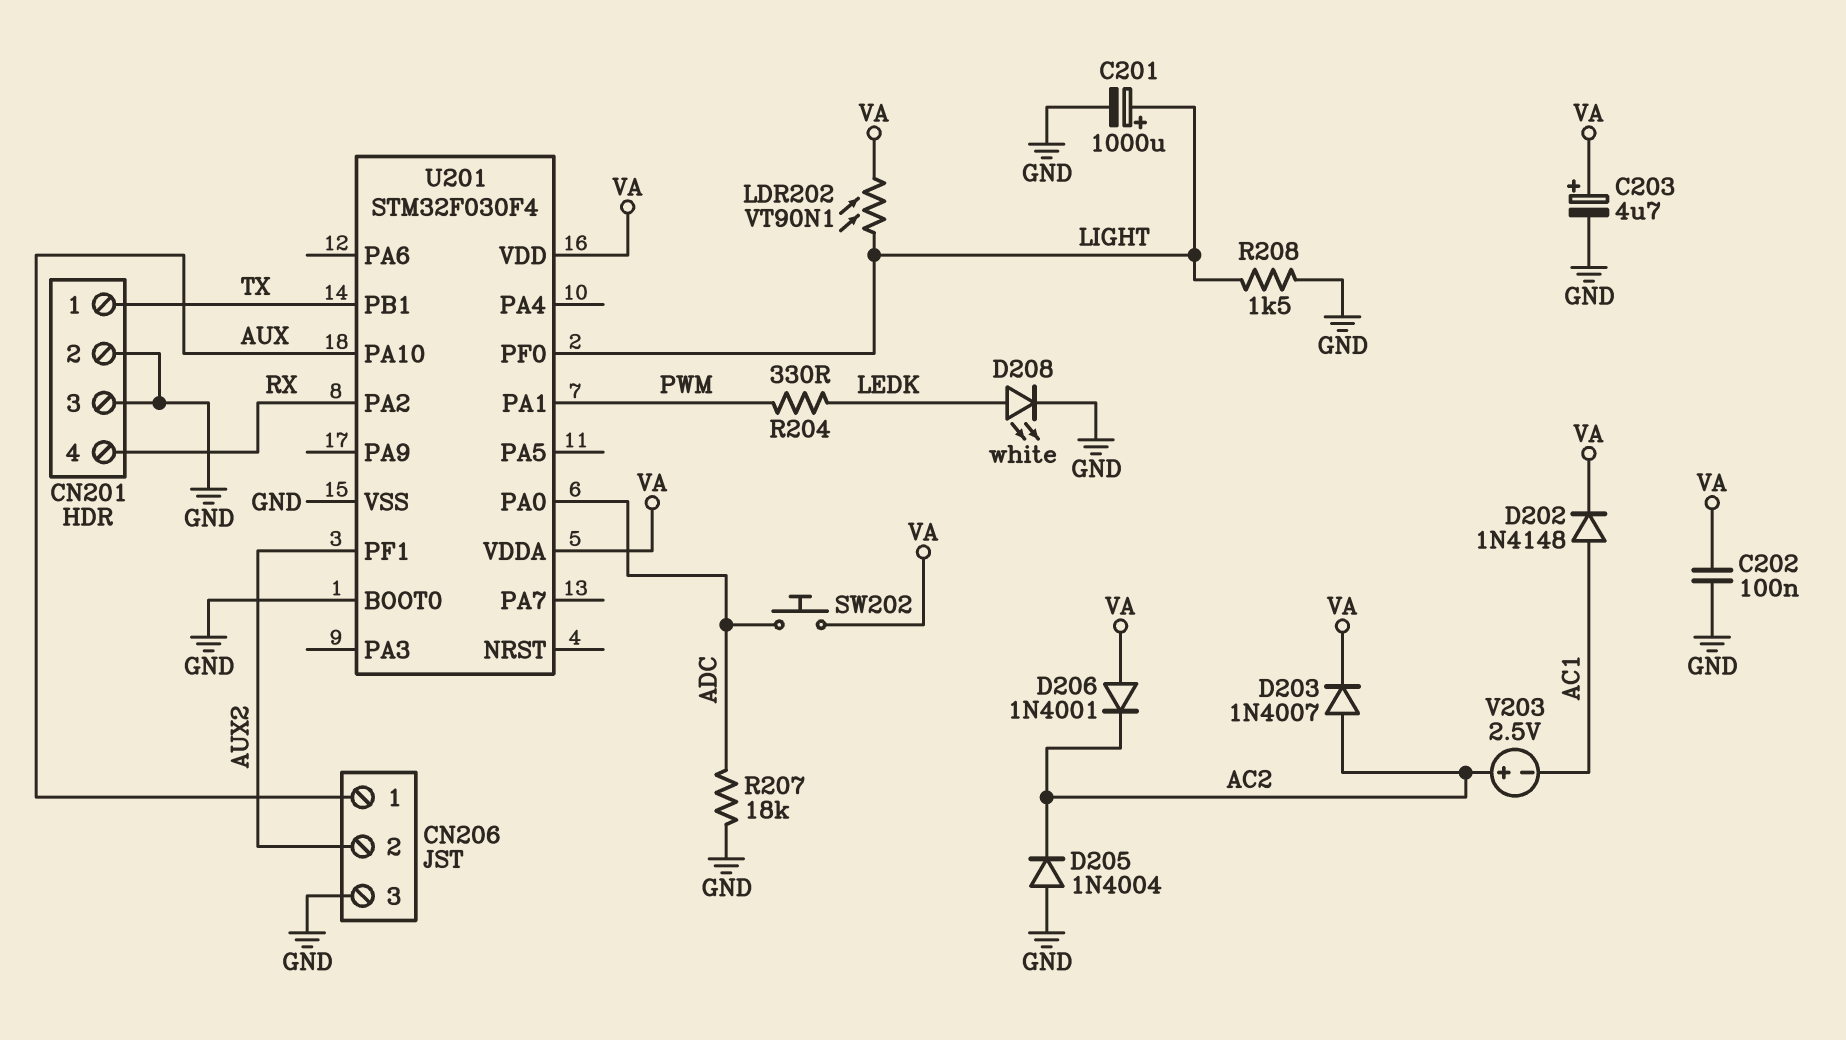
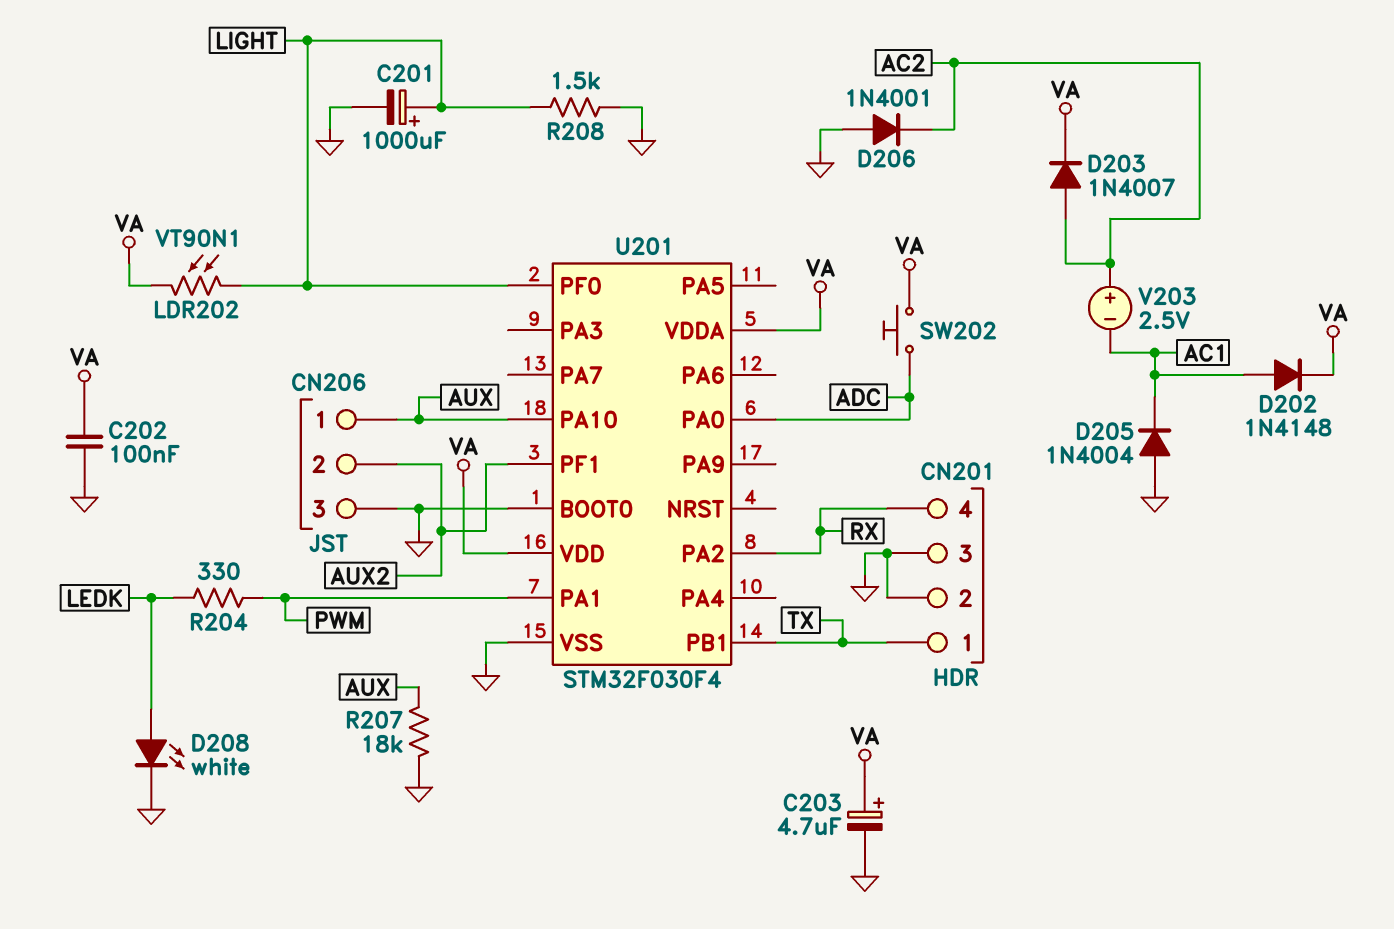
D205: diode 1N4004 (A GND, K AC2) -> diode 1N4004 (A GND, K AC1)
D206: diode 1N4001 (A VA, K AC2) -> diode 1N4001 (A GND, K AC2)
R207: 18k (ADC, GND) -> 18k (AUX, GND)

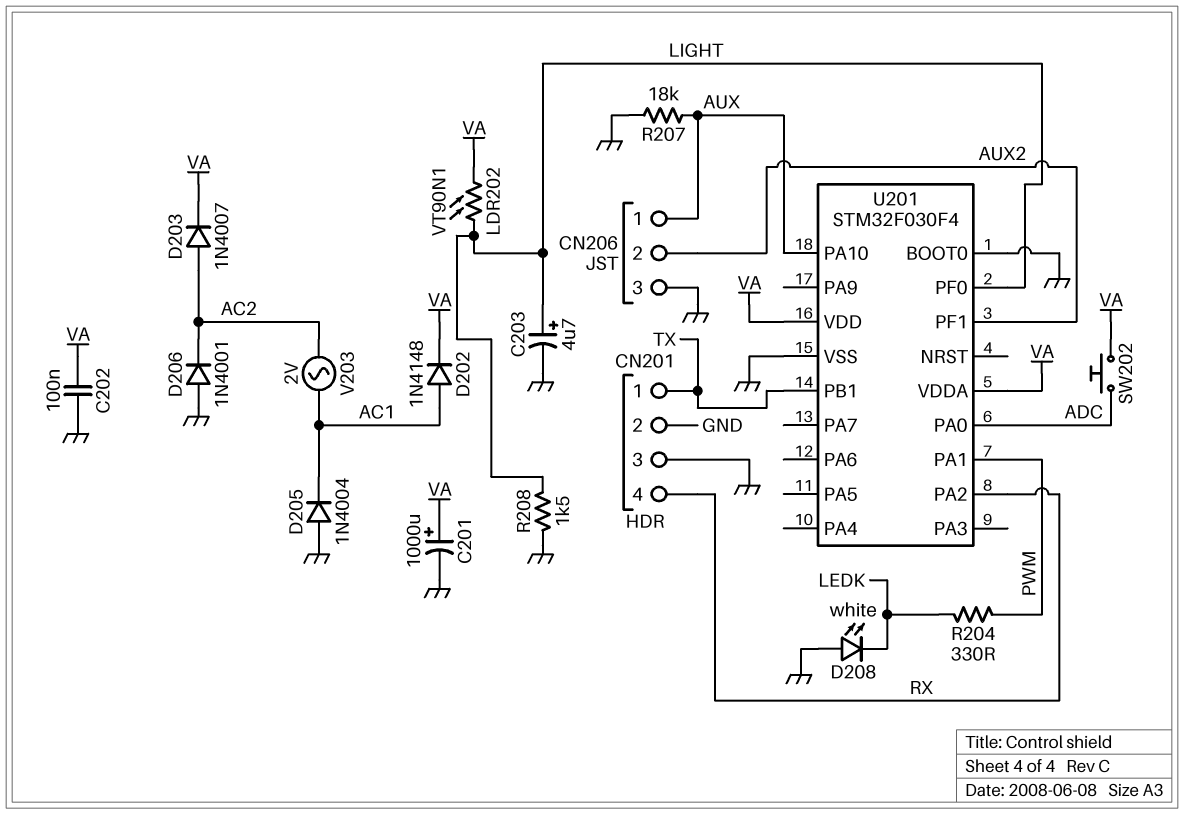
C201: 1000uF (plus LIGHT, minus GND) -> 1000uF (plus VA, minus GND)
C203: 4.7uF (plus VA, minus GND) -> 4.7uF (plus LIGHT, minus GND)
D208: LED white (A LEDK, K GND) -> LED white (A GND, K LEDK)
V203: 2.5V (plus AC2, minus AC1) -> AC 2V (AC1, AC2)

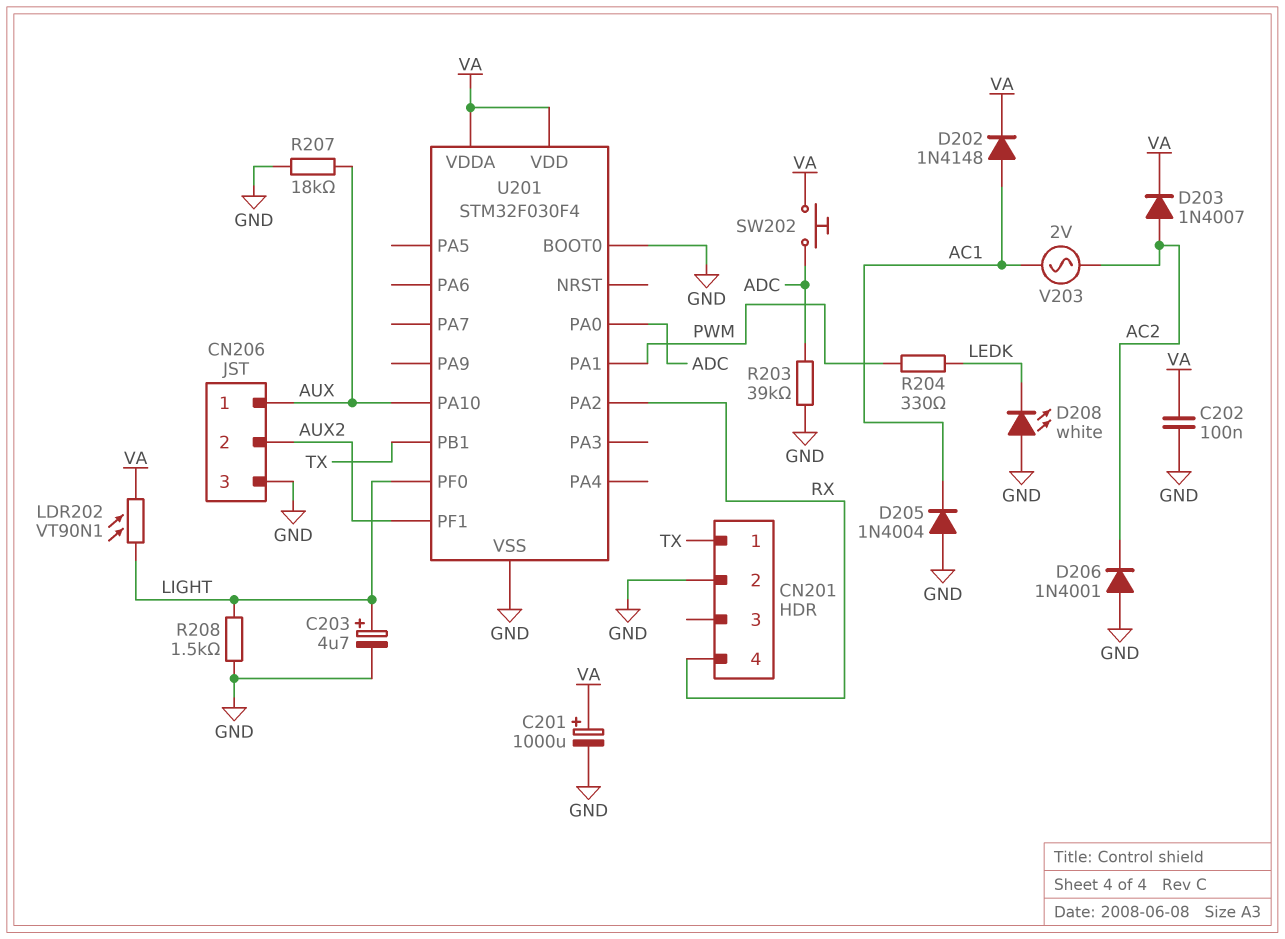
CN201 pin 3: GND -> none
R203: none -> 39k (ADC, GND)

